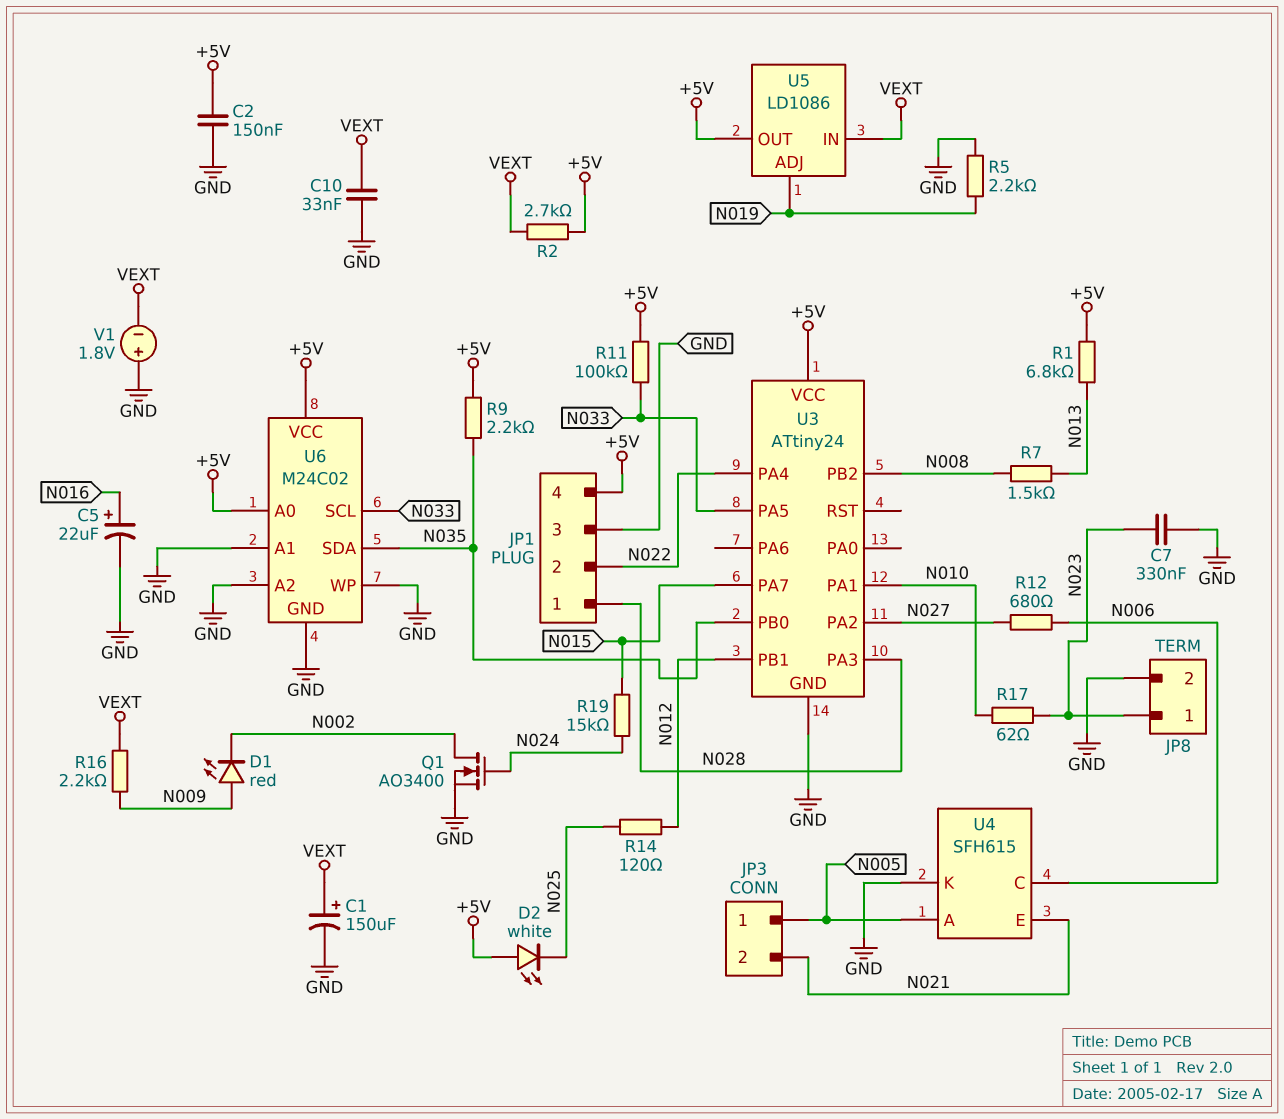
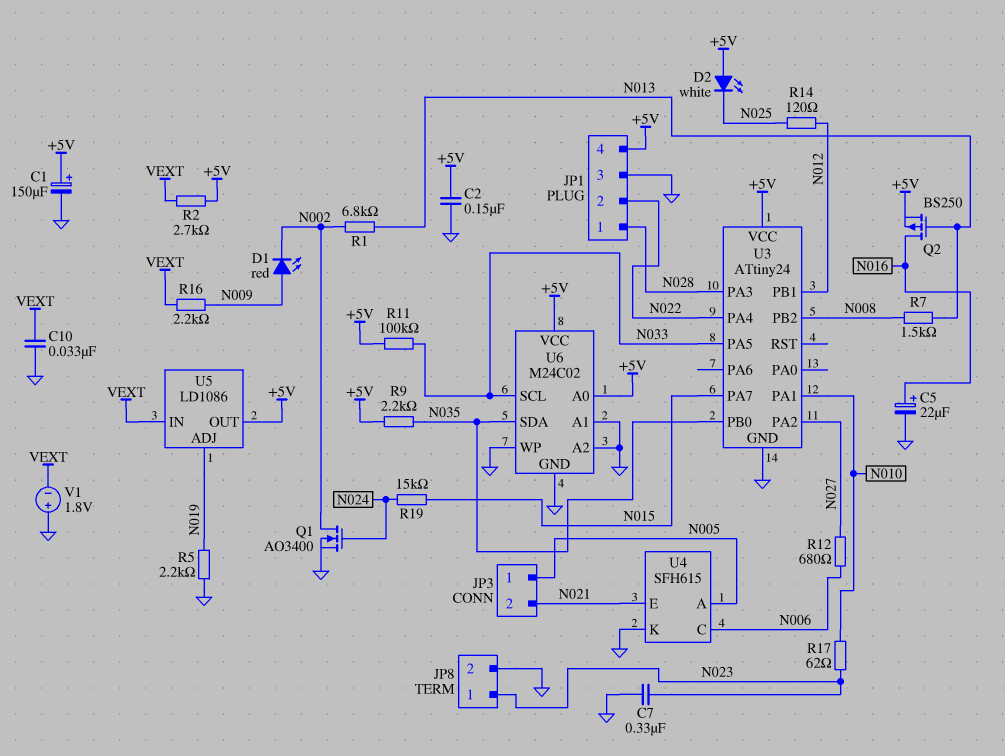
C1: 150uF (plus VEXT, minus GND) -> 150uF (plus +5V, minus GND)
Q2: none -> PMOS BS250 (G N013, D N016, S +5V)
R1: 6.8k (+5V, N013) -> 6.8k (N002, N013)

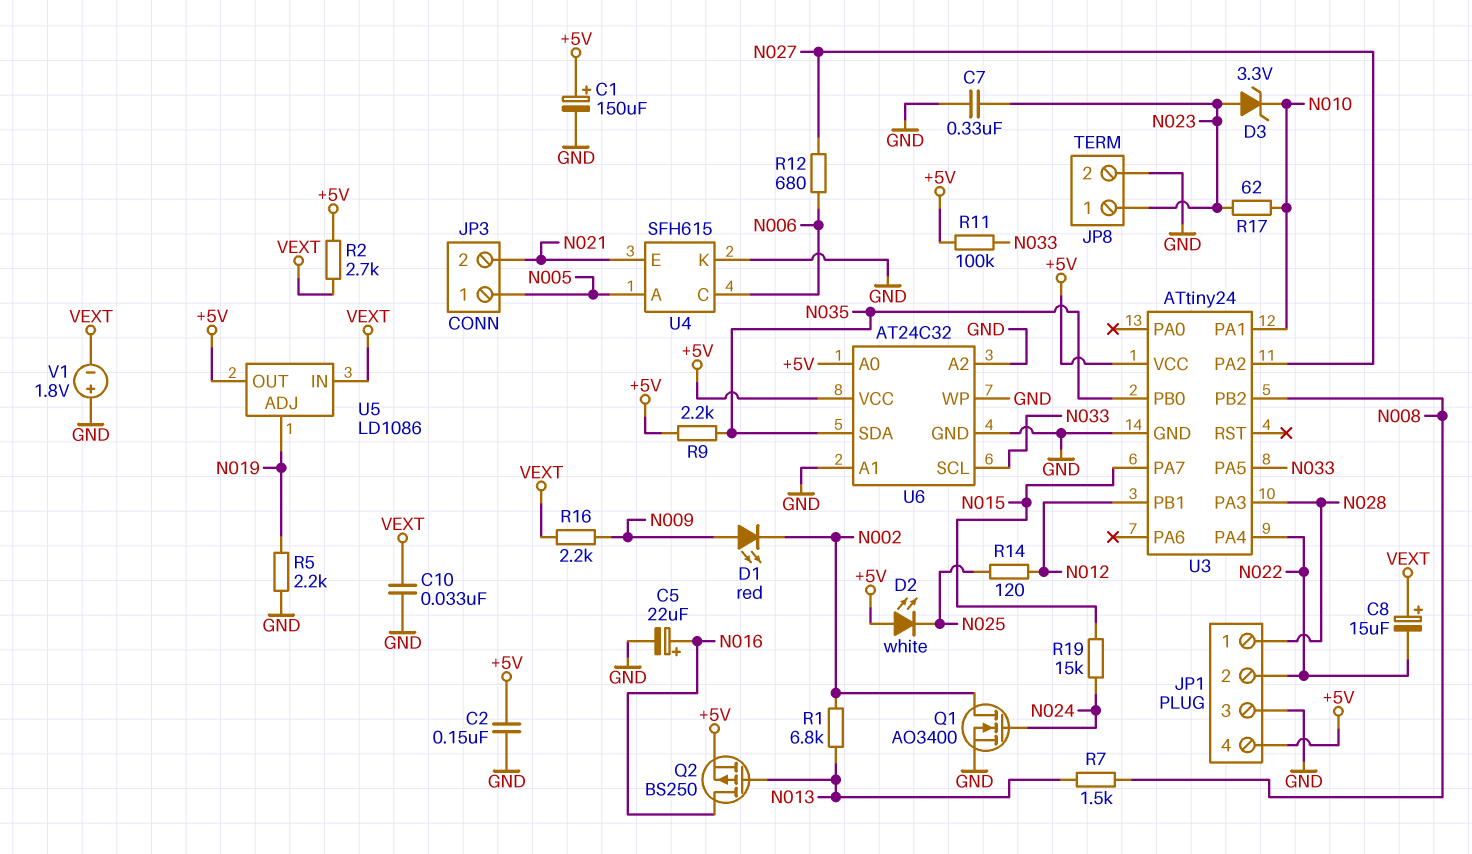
C8: none -> 15uF (plus VEXT, minus N022)
D3: none -> zener 3.3V (A N023, K N010)
U6: M24C02 -> AT24C32

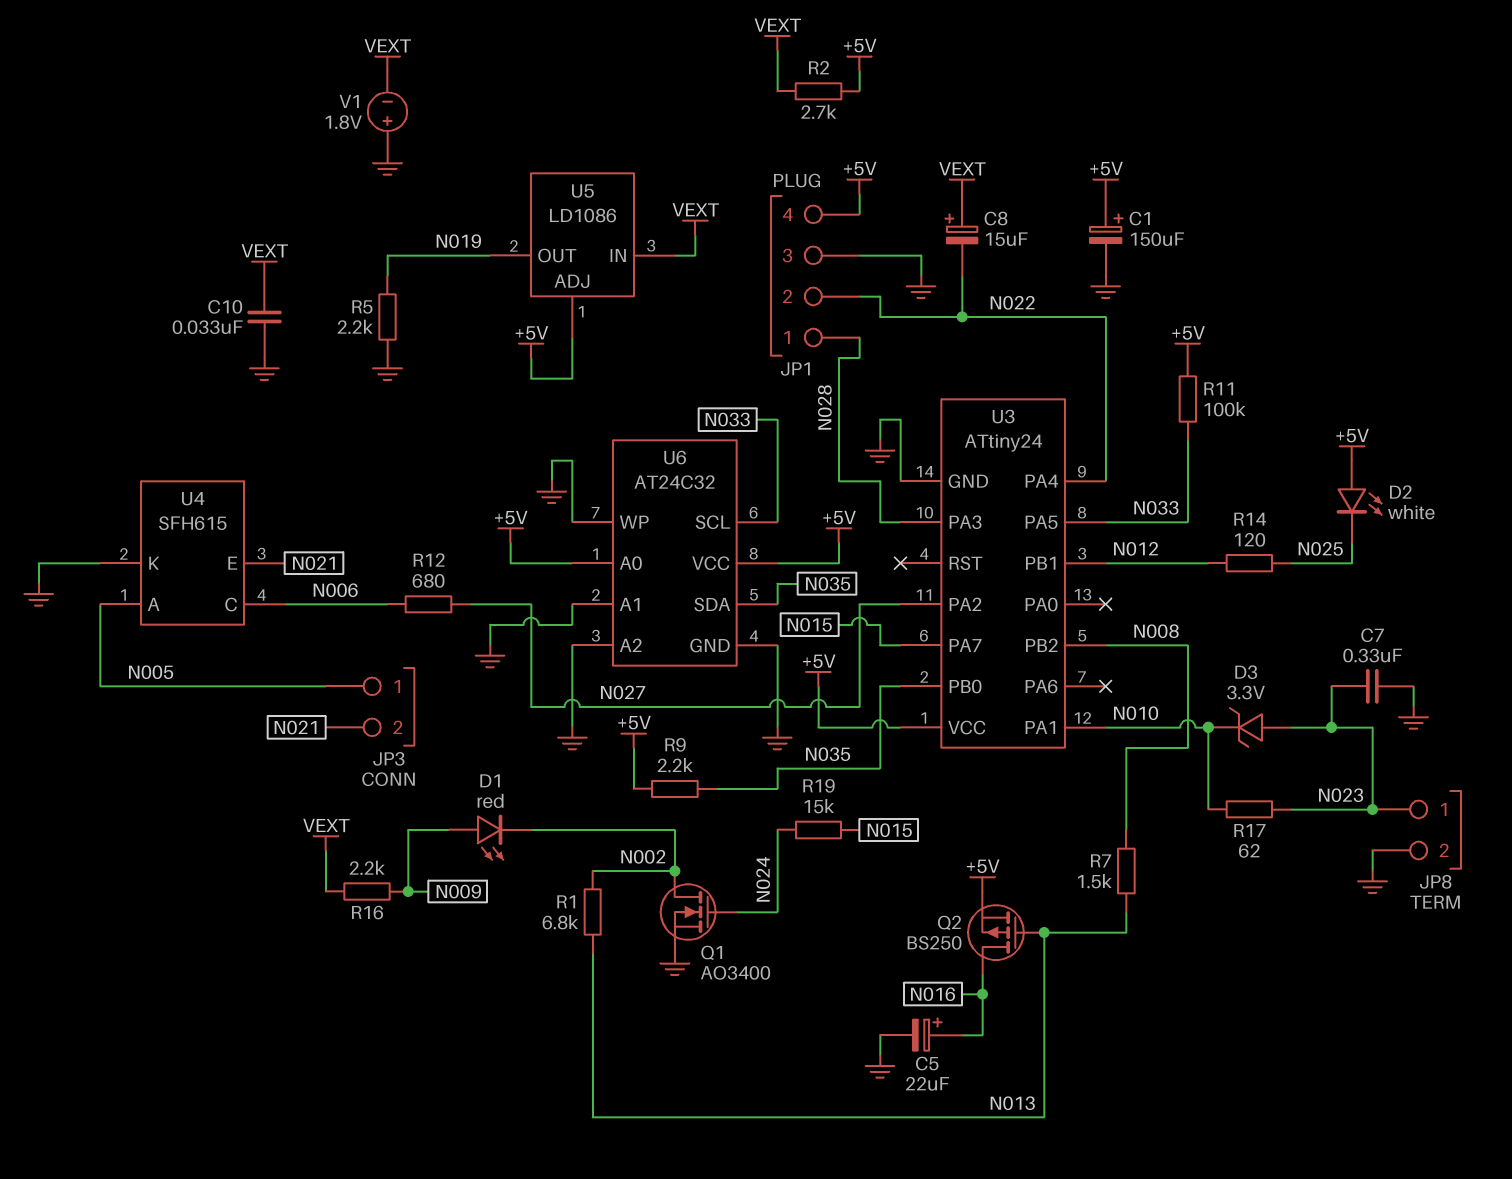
C2: 150nF (+5V, GND) -> none
U5 pin ADJ: N019 -> +5V
U5 pin OUT: +5V -> N019

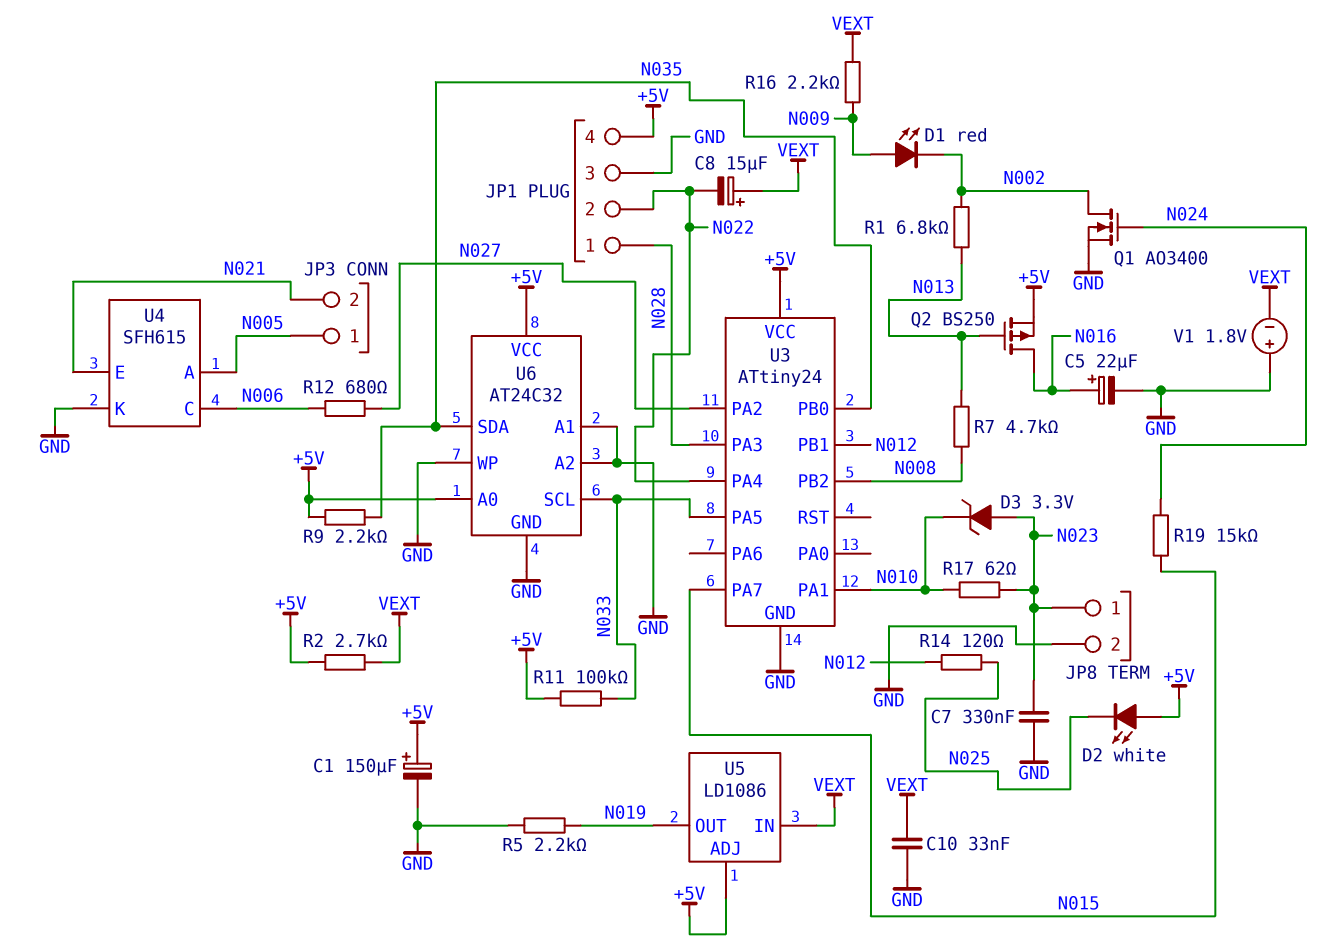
R7: 1.5k (N008, N013) -> 4.7k (N008, N013)

